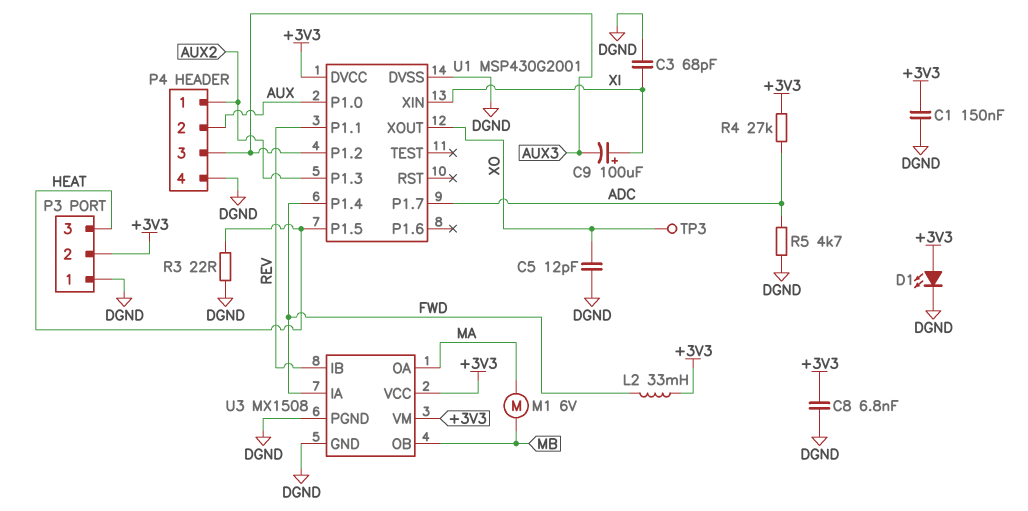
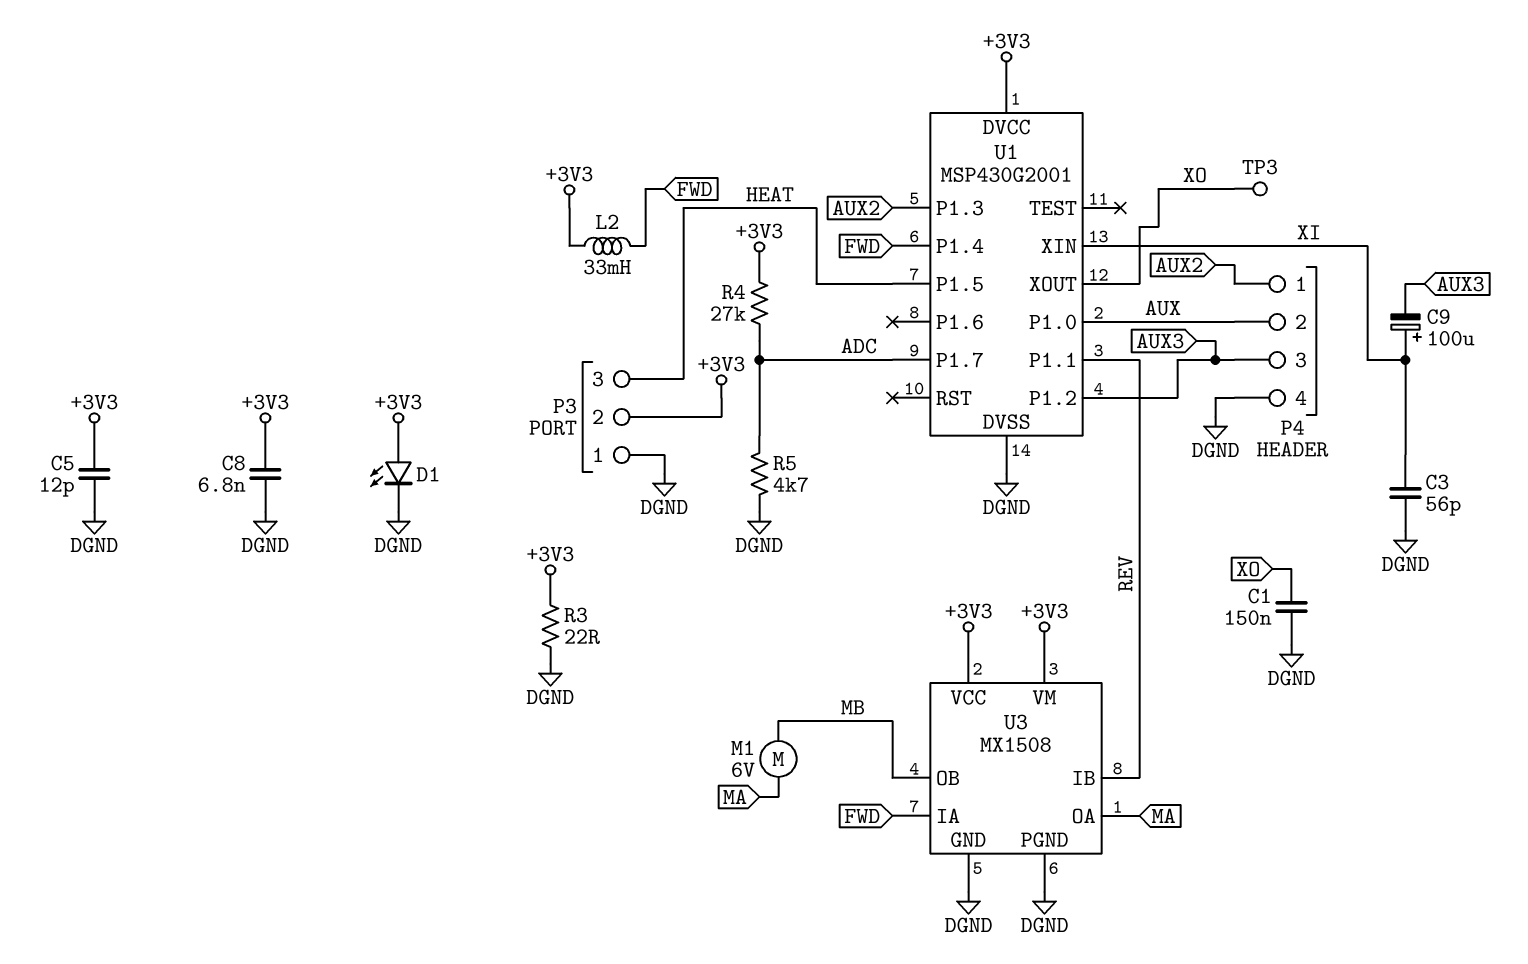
C1: 150nF (+3V3, DGND) -> 150nF (DGND, XO)
C3: 68pF (DGND, XI) -> 56pF (DGND, XI)
C5: 12pF (DGND, XO) -> 12pF (+3V3, DGND)
R3: 22 (DGND, HEAT) -> 22 (+3V3, DGND)

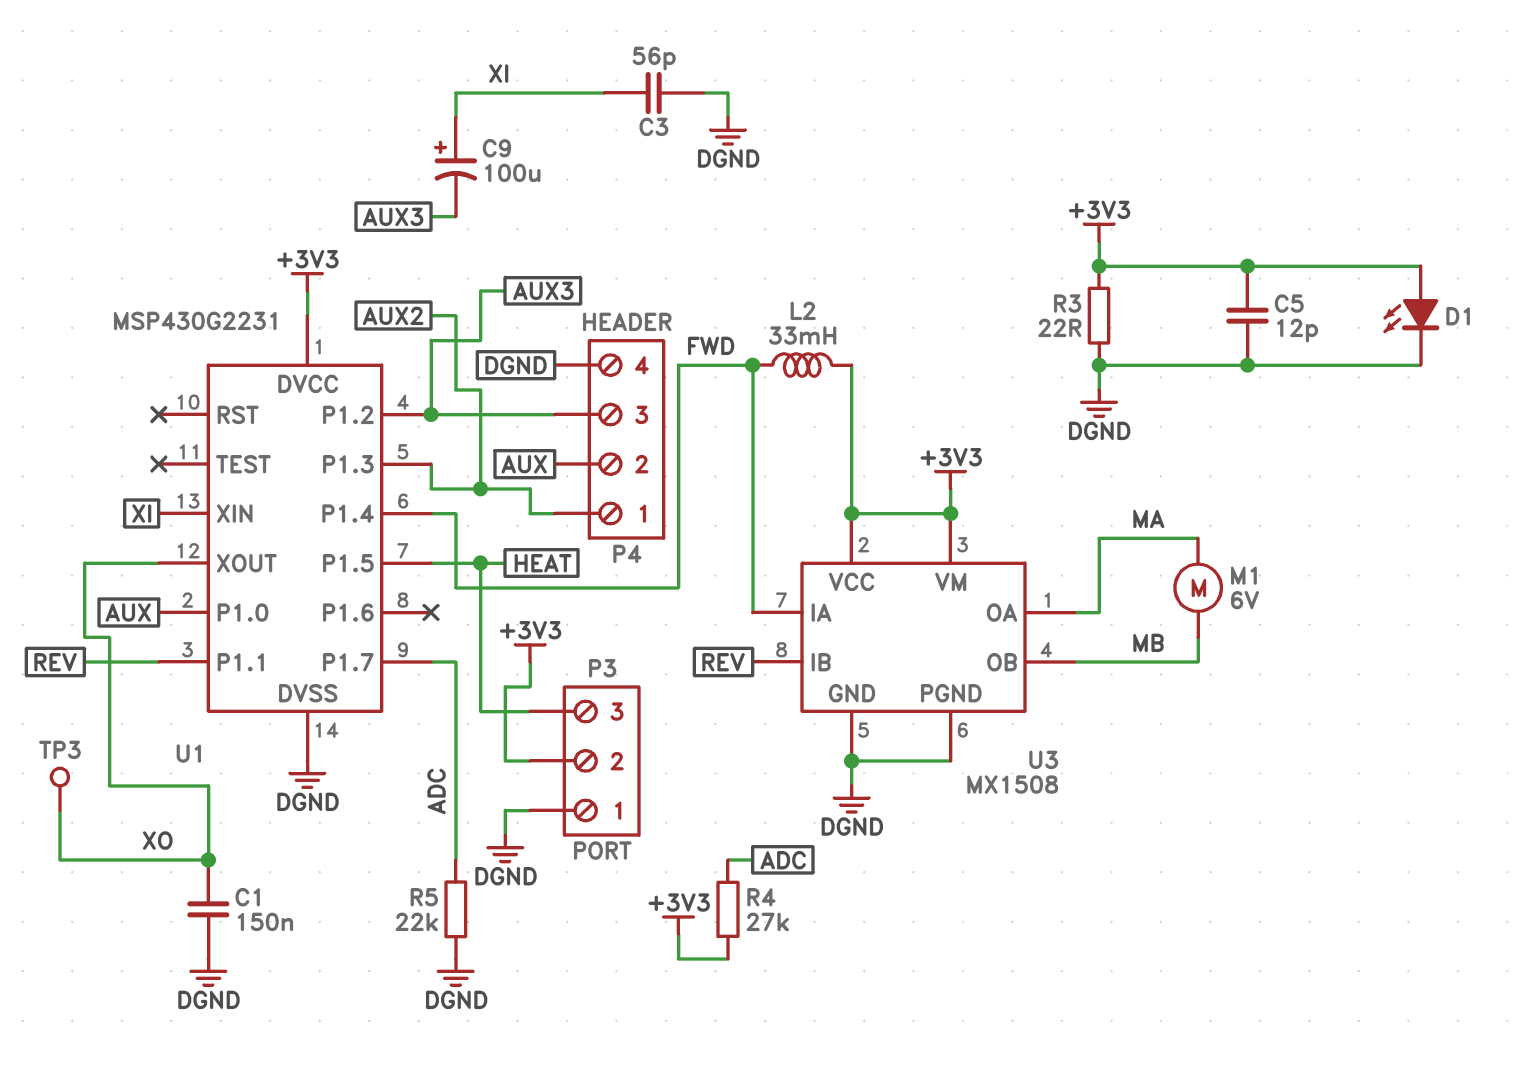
C8: 6.8nF (+3V3, DGND) -> none
R5: 4.7k (ADC, DGND) -> 22k (ADC, DGND)
U1: MSP430G2001 -> MSP430G2231

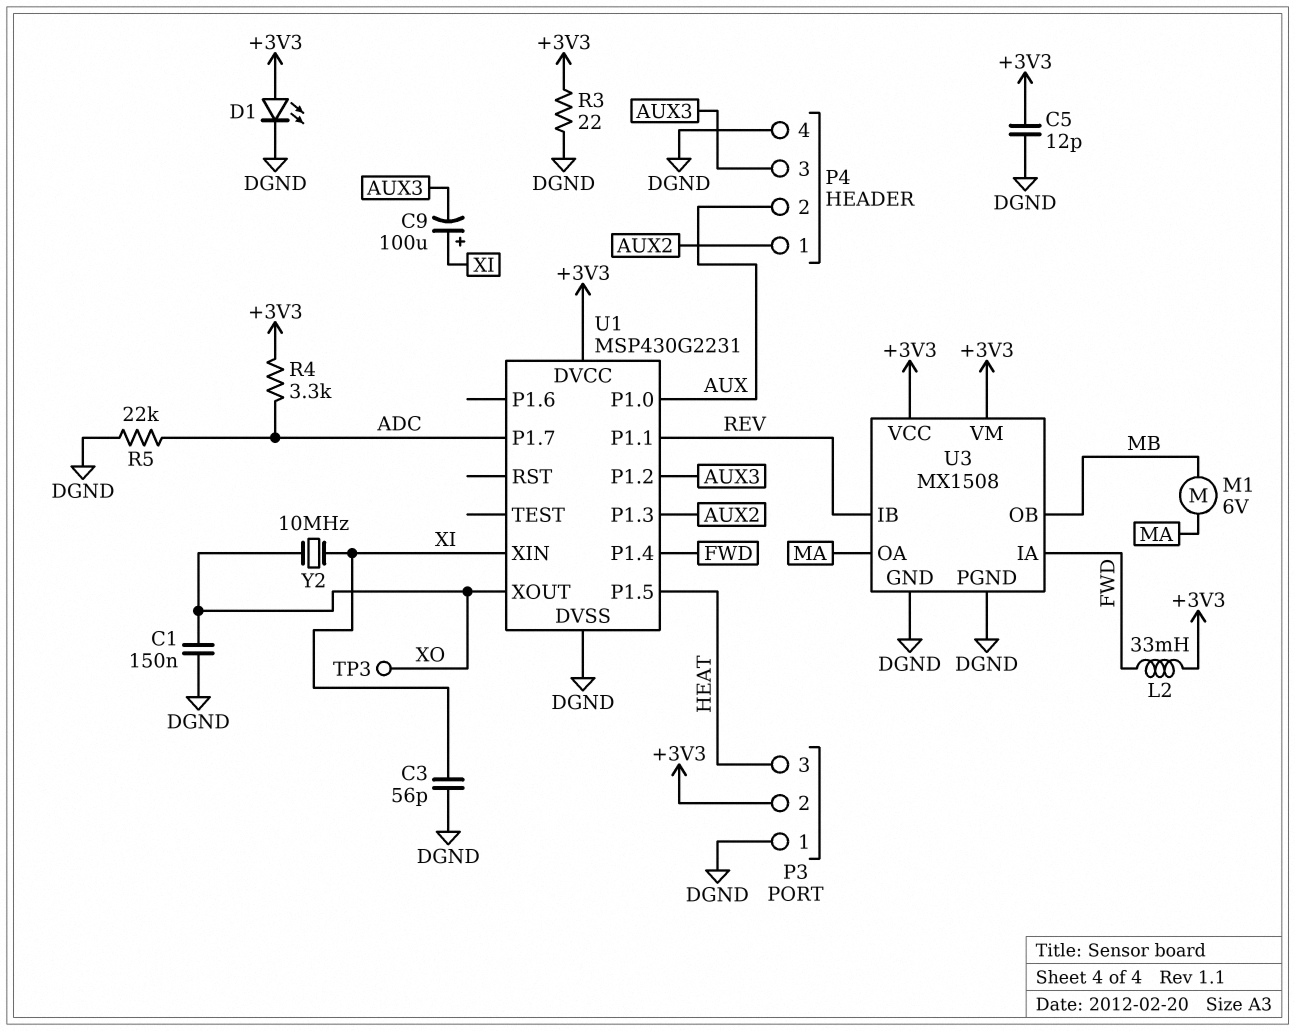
R4: 27k (+3V3, ADC) -> 3.3k (+3V3, ADC)
Y2: none -> 10MHz (XI, XO)

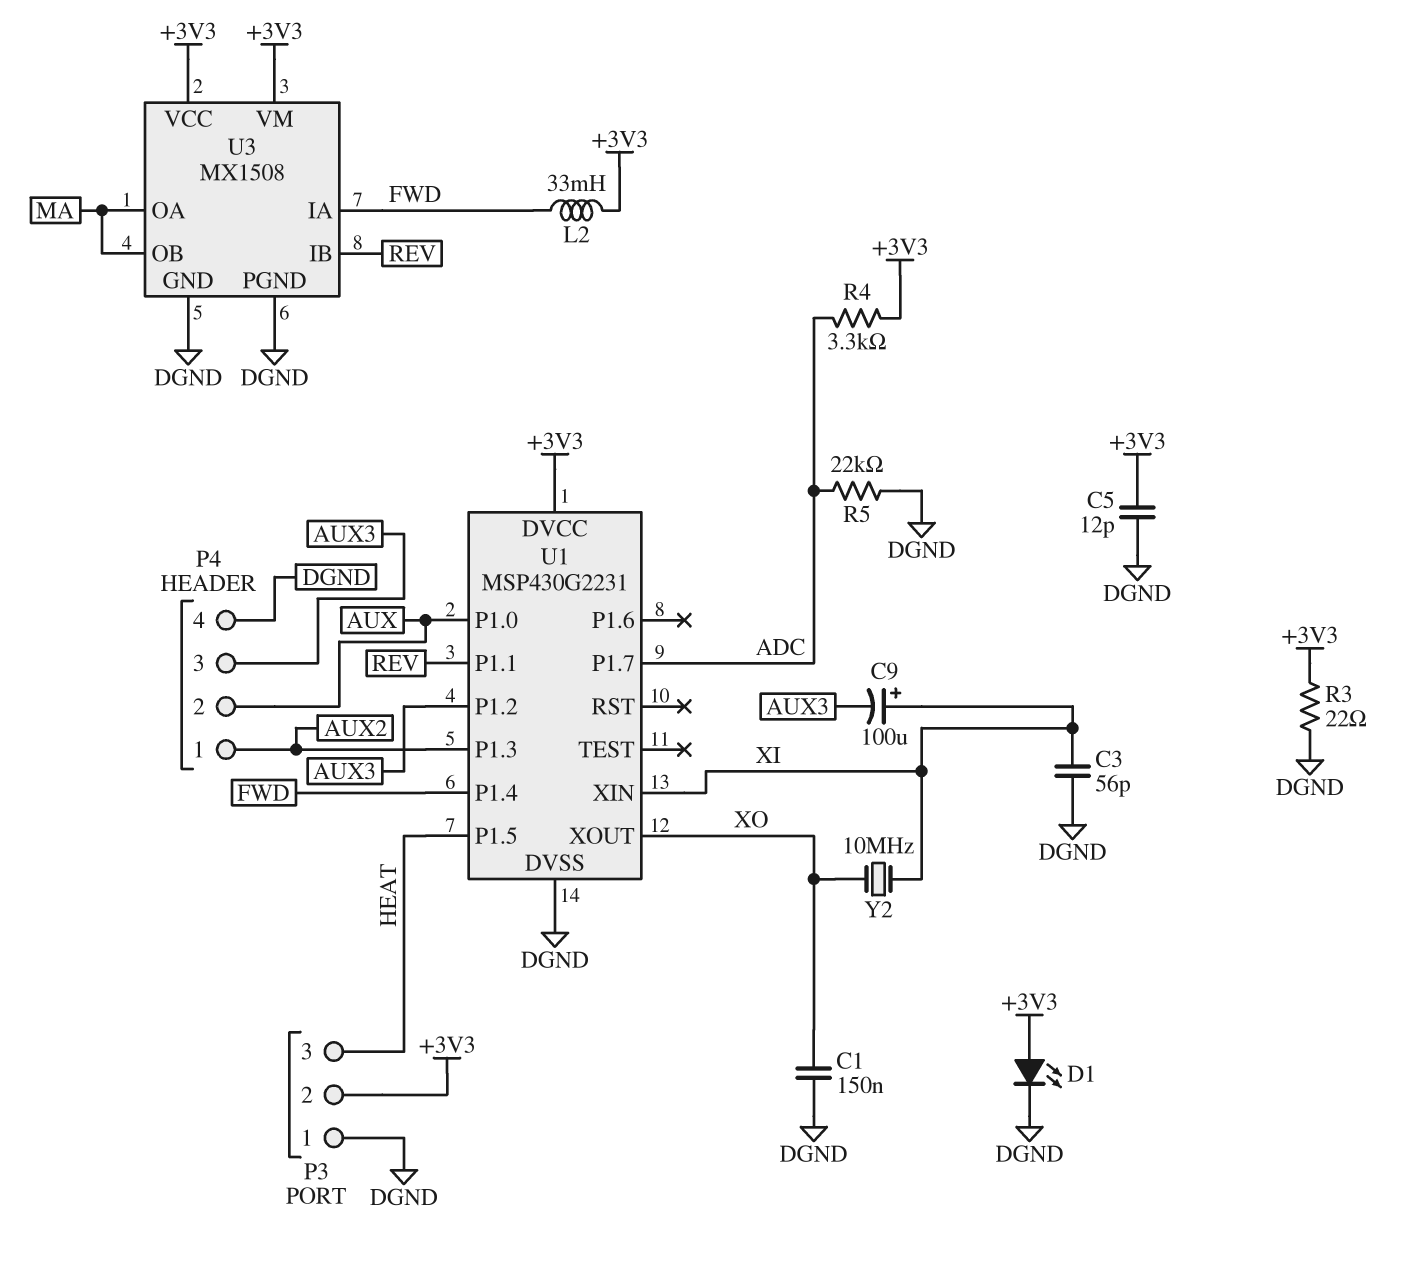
M1: motor 6V (MA, MB) -> none
TP3: test point (XO) -> none
U3 pin OB: MB -> MA

